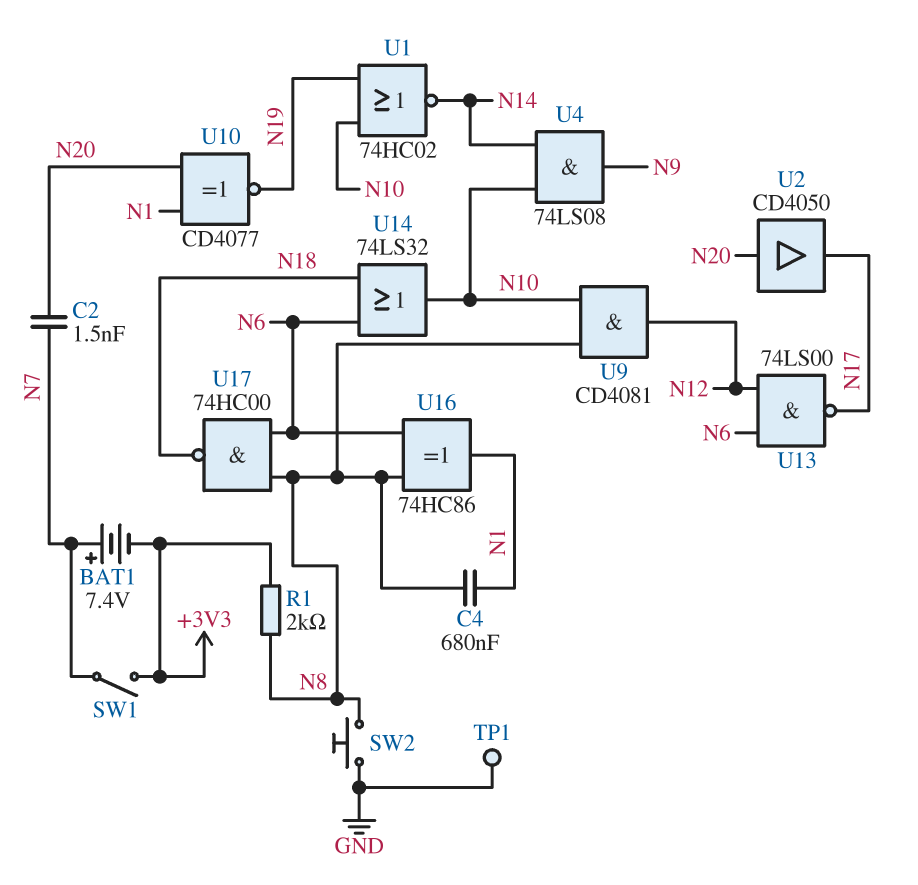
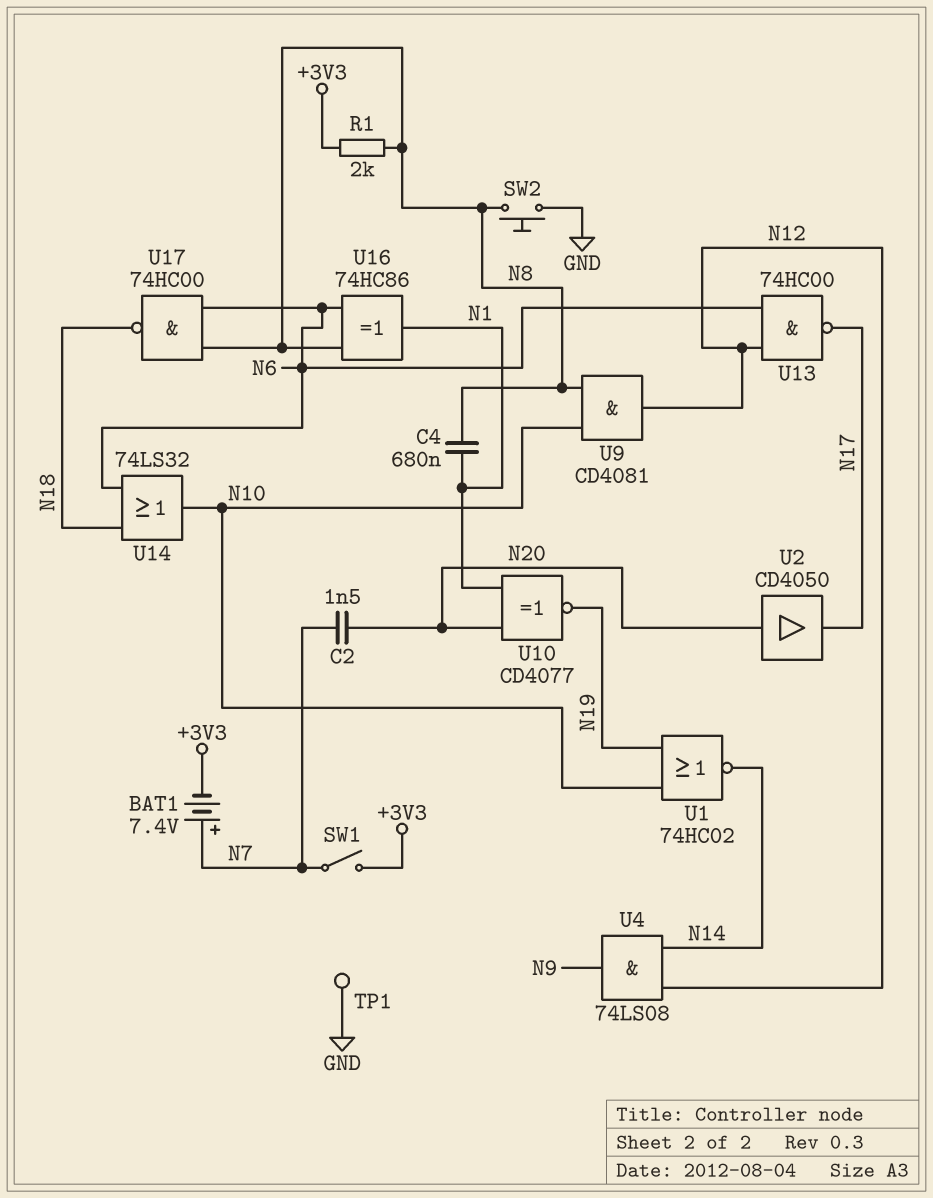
U4: AND 74LS08 (in N10, in N14, out N9) -> AND 74LS08 (in N12, in N14, out N9)
U13: NAND 74LS00 (in N6, in N12, out N17) -> NAND 74HC00 (in N6, in N12, out N17)

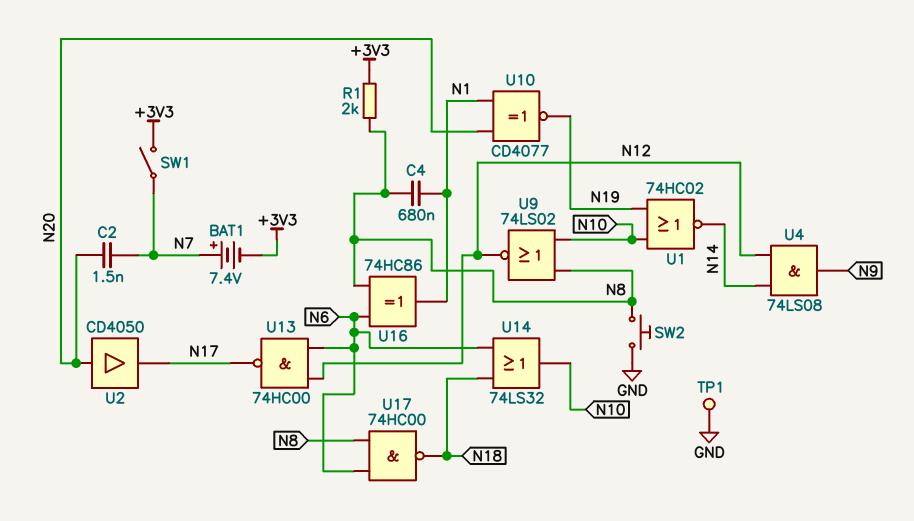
U9: AND CD4081 (in N8, in N10, out N12) -> NOR 74LS02 (in N8, in N10, out N12)

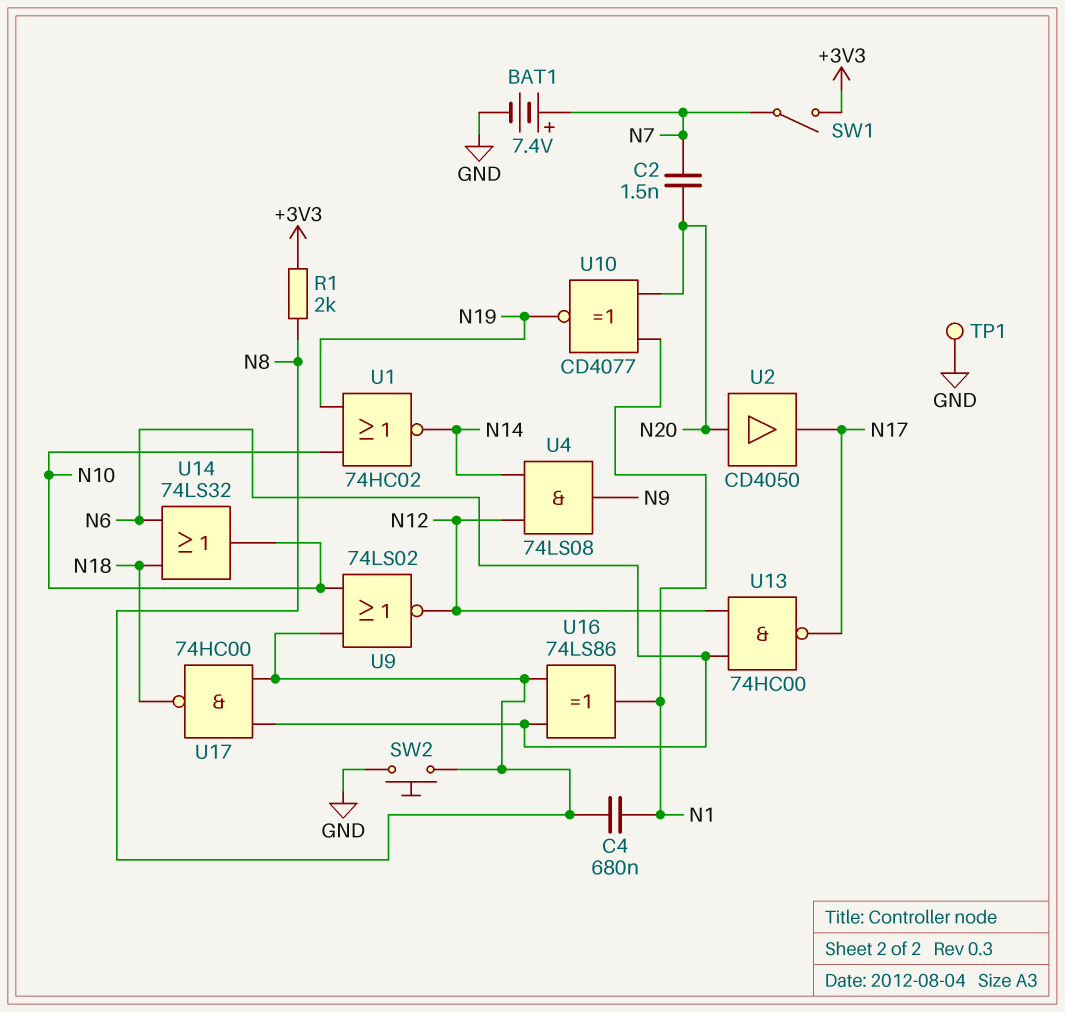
BAT1: 7.4V (plus N7, minus +3V3) -> 7.4V (plus N7, minus GND)
U16: XOR 74HC86 (in N6, in N8, out N1) -> XOR 74LS86 (in N6, in N8, out N1)

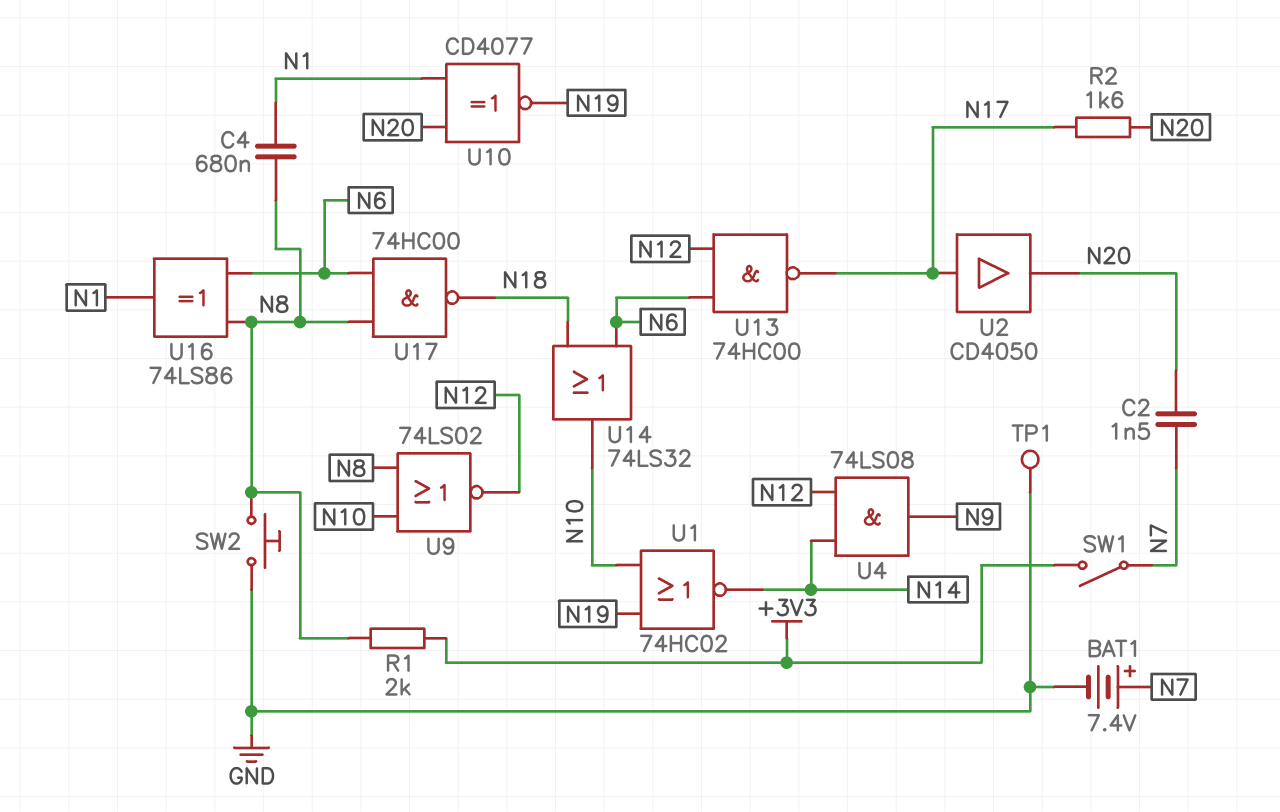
R2: none -> 1.6k (N17, N20)
U2: buffer CD4050 (in N20, out N17) -> buffer CD4050 (in N17, out N20)

